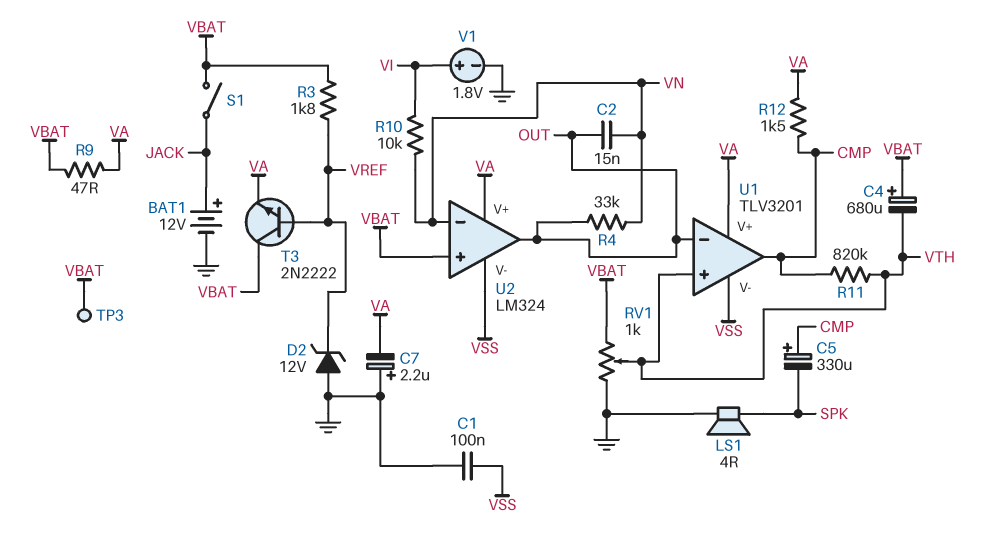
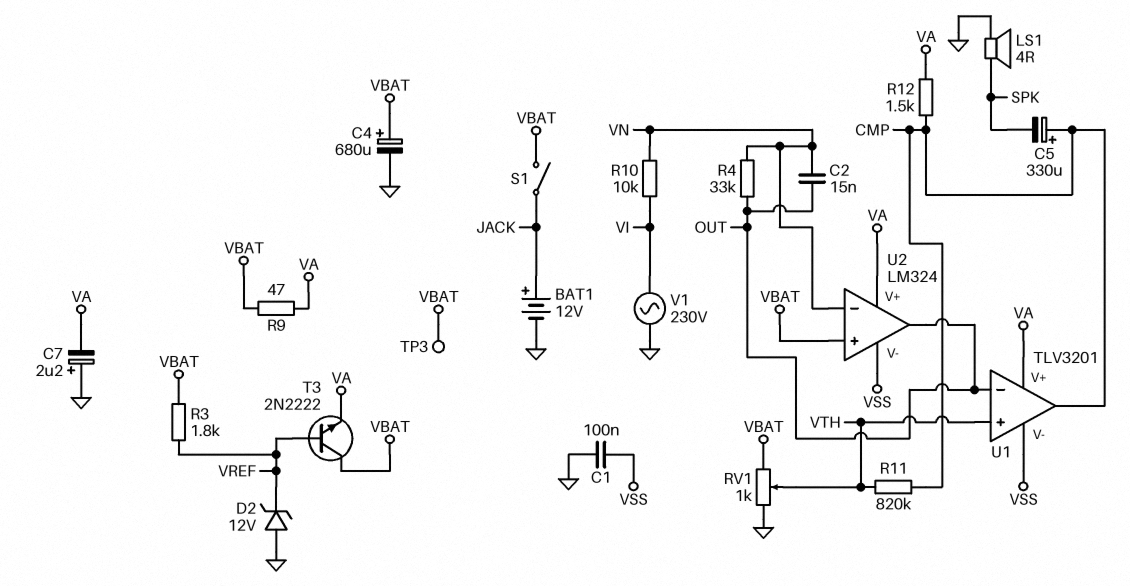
C4: 680uF (plus VBAT, minus VTH) -> 680uF (plus VBAT, minus GND)
V1: 1.8V (plus VI, minus GND) -> AC 230V (GND, VI)

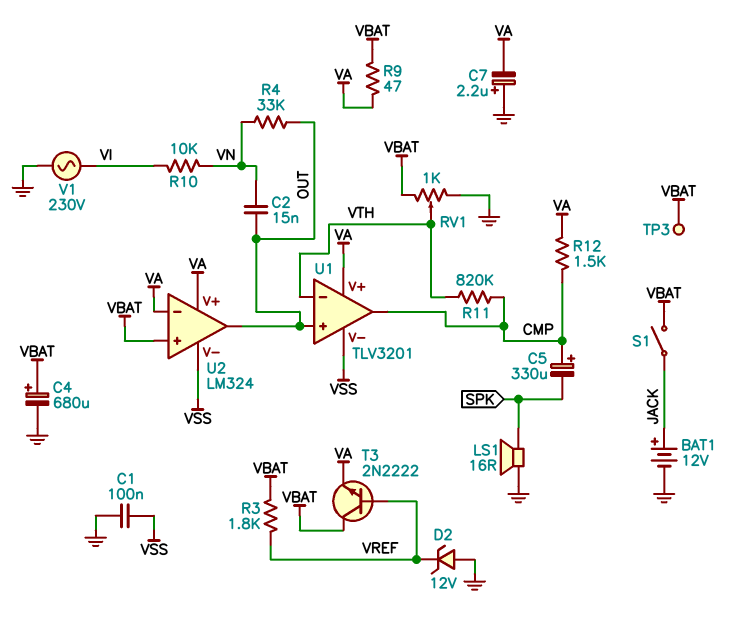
LS1: speaker 4R (GND, SPK) -> speaker 16R (GND, SPK)
U1 pin in+: VTH -> OUT
U1 pin in-: OUT -> VTH
U2 pin in-: VN -> VA

